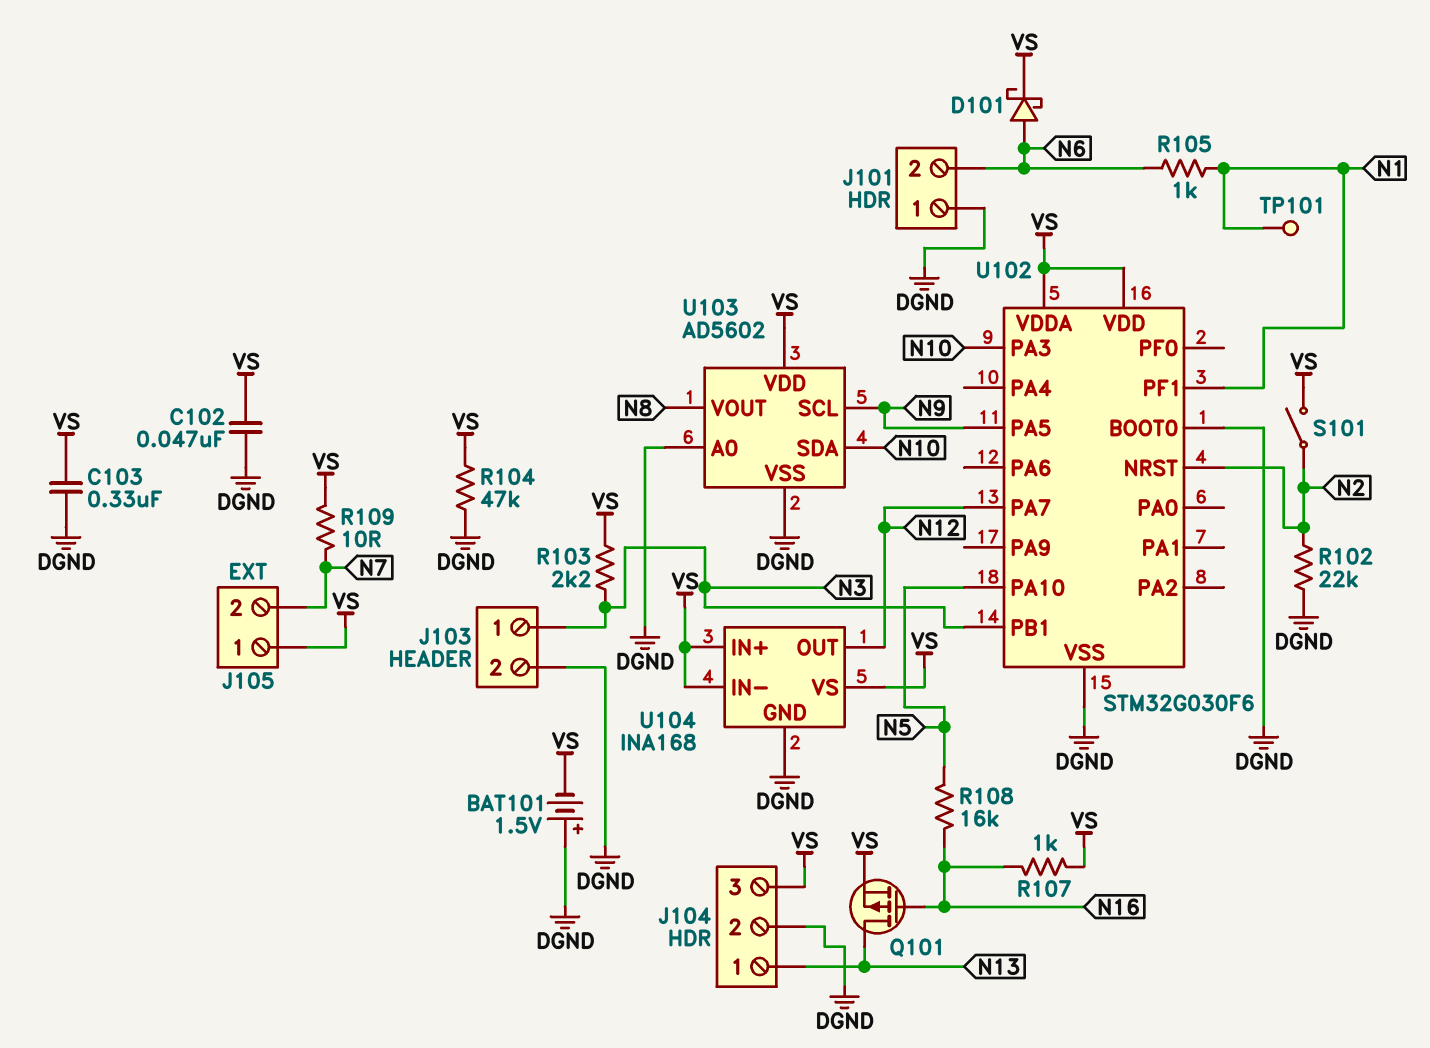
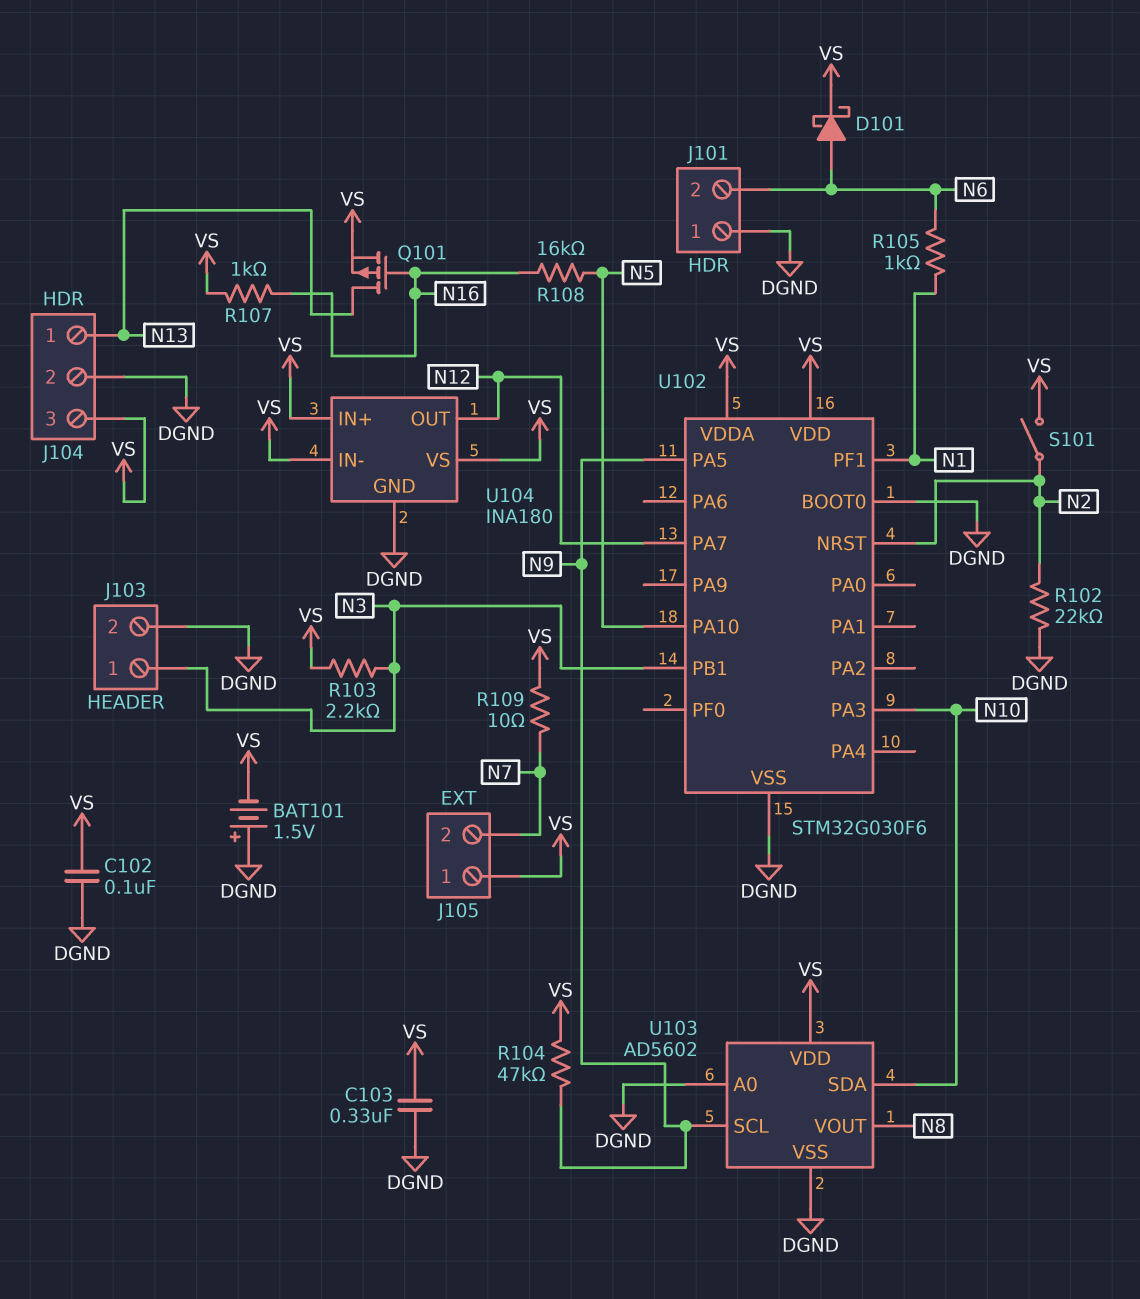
C102: 47nF (DGND, VS) -> 100nF (DGND, VS)
R104: 47k (DGND, VS) -> 47k (N9, VS)
TP101: test point (N1) -> none
U104: INA168 -> INA180

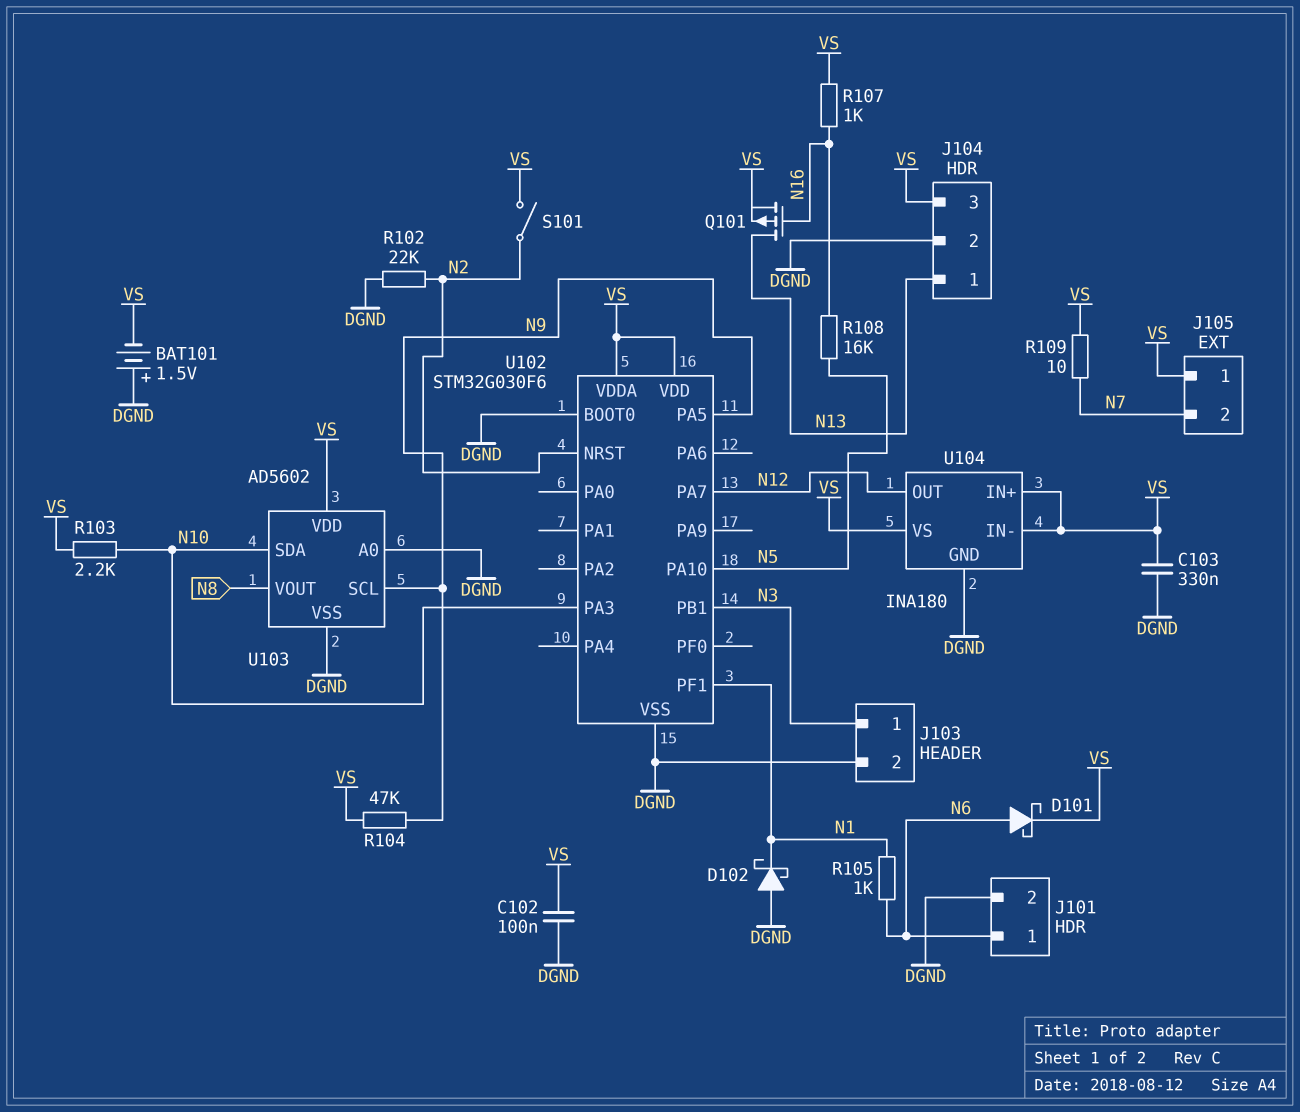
D102: none -> schottky (A DGND, K N1)
J101 pin 1: DGND -> N6
J101 pin 2: N6 -> DGND
R103: 2.2k (N3, VS) -> 2.2k (N10, VS)

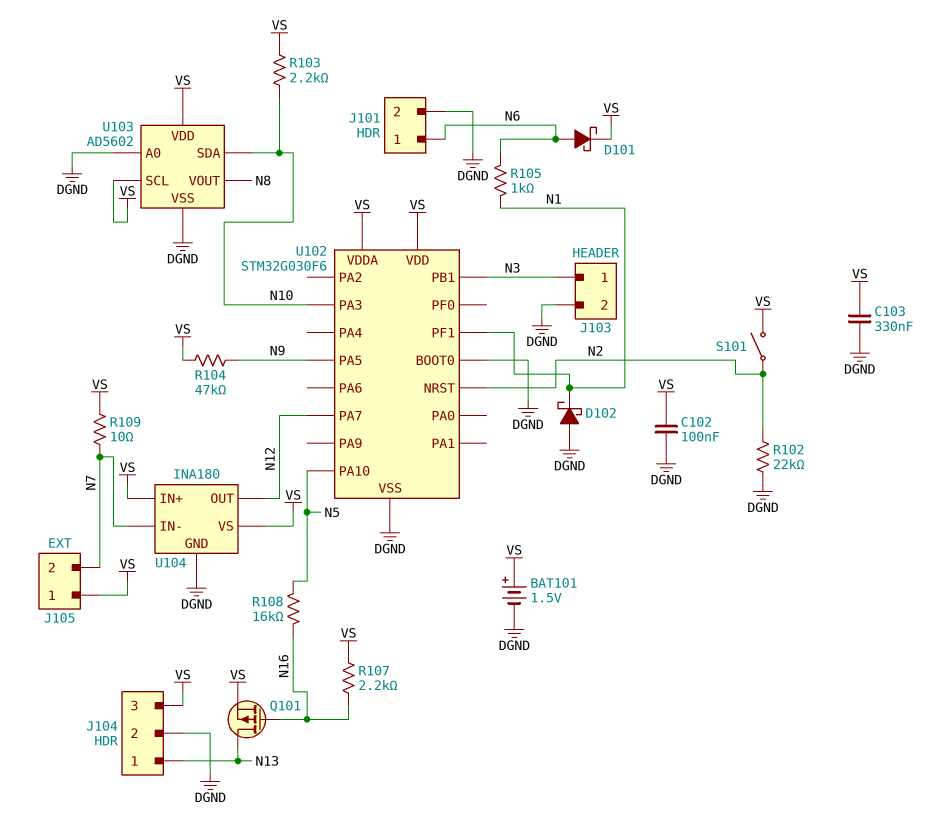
BAT101: 1.5V (plus DGND, minus VS) -> 1.5V (plus VS, minus DGND)
R107: 1k (N16, VS) -> 2.2k (N16, VS)
U103 pin SCL: N9 -> VS
U104 pin IN-: VS -> N7

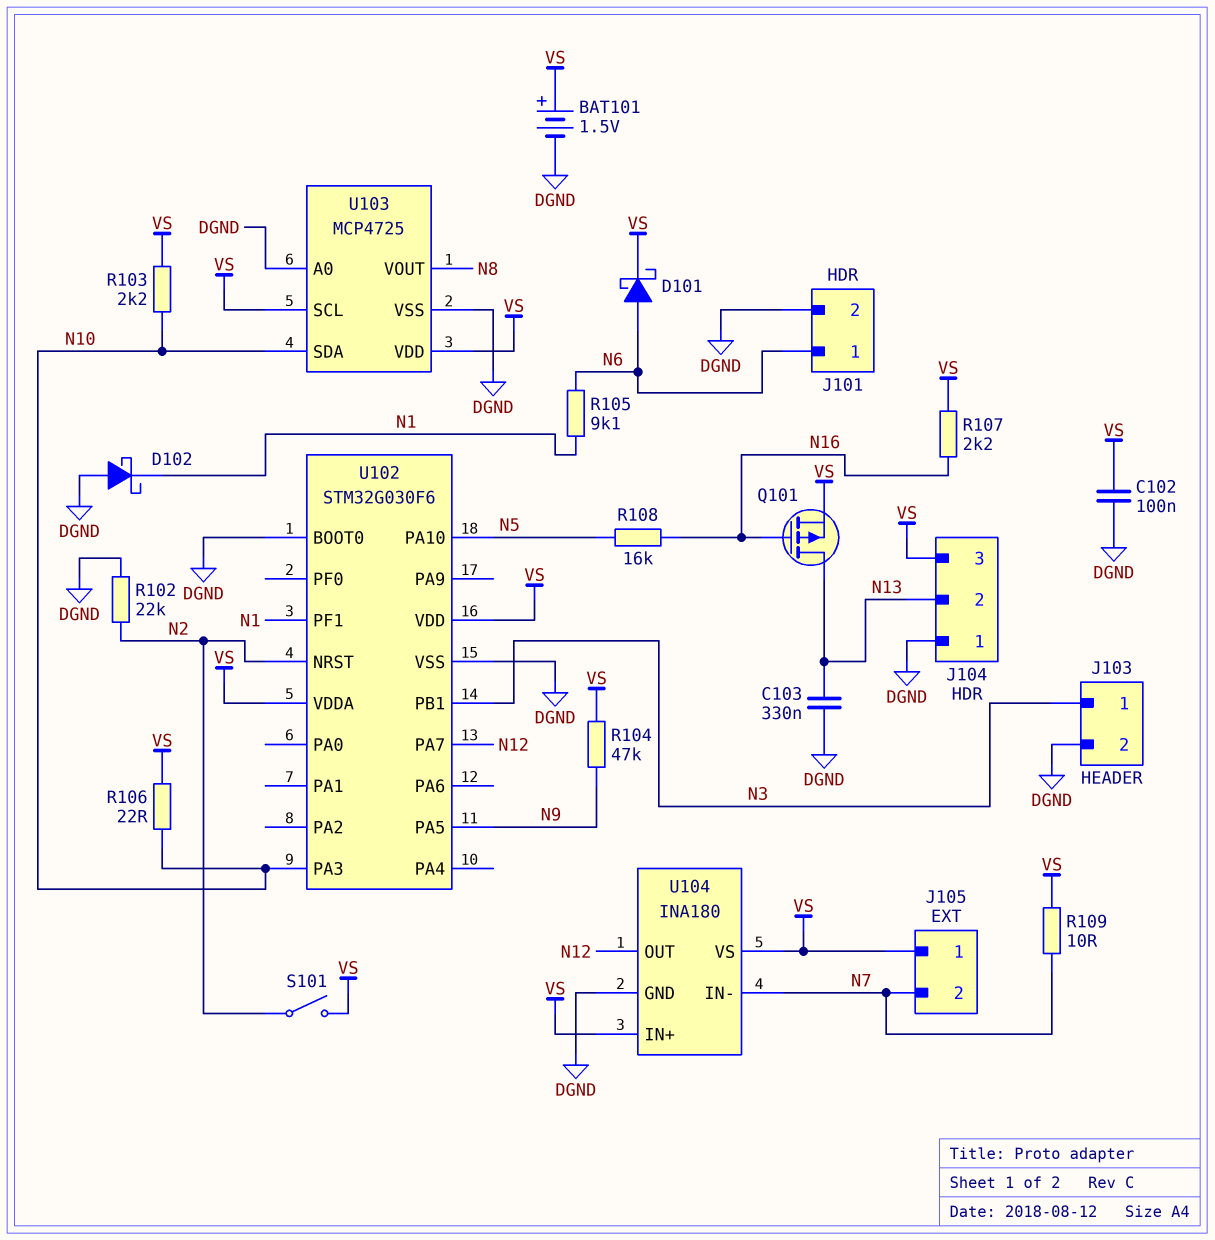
C103: 330nF (DGND, VS) -> 330nF (DGND, N13)
J104 pin 1: N13 -> DGND
J104 pin 2: DGND -> N13
R105: 1k (N1, N6) -> 9.1k (N1, N6)
R106: none -> 22 (N10, VS)
U103: AD5602 -> MCP4725

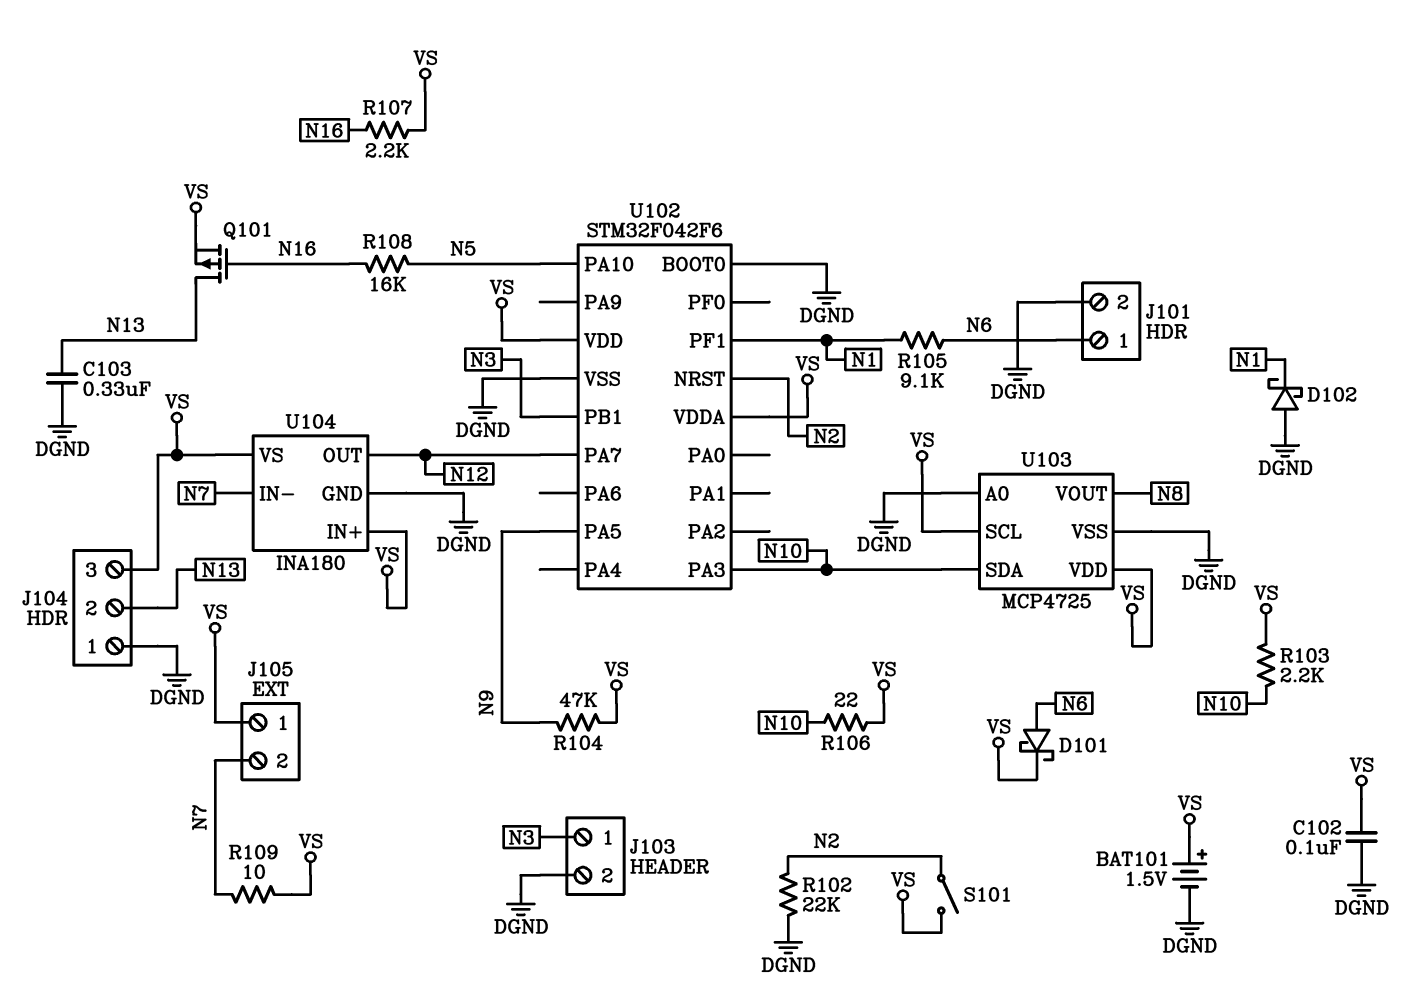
U102: STM32G030F6 -> STM32F042F6

